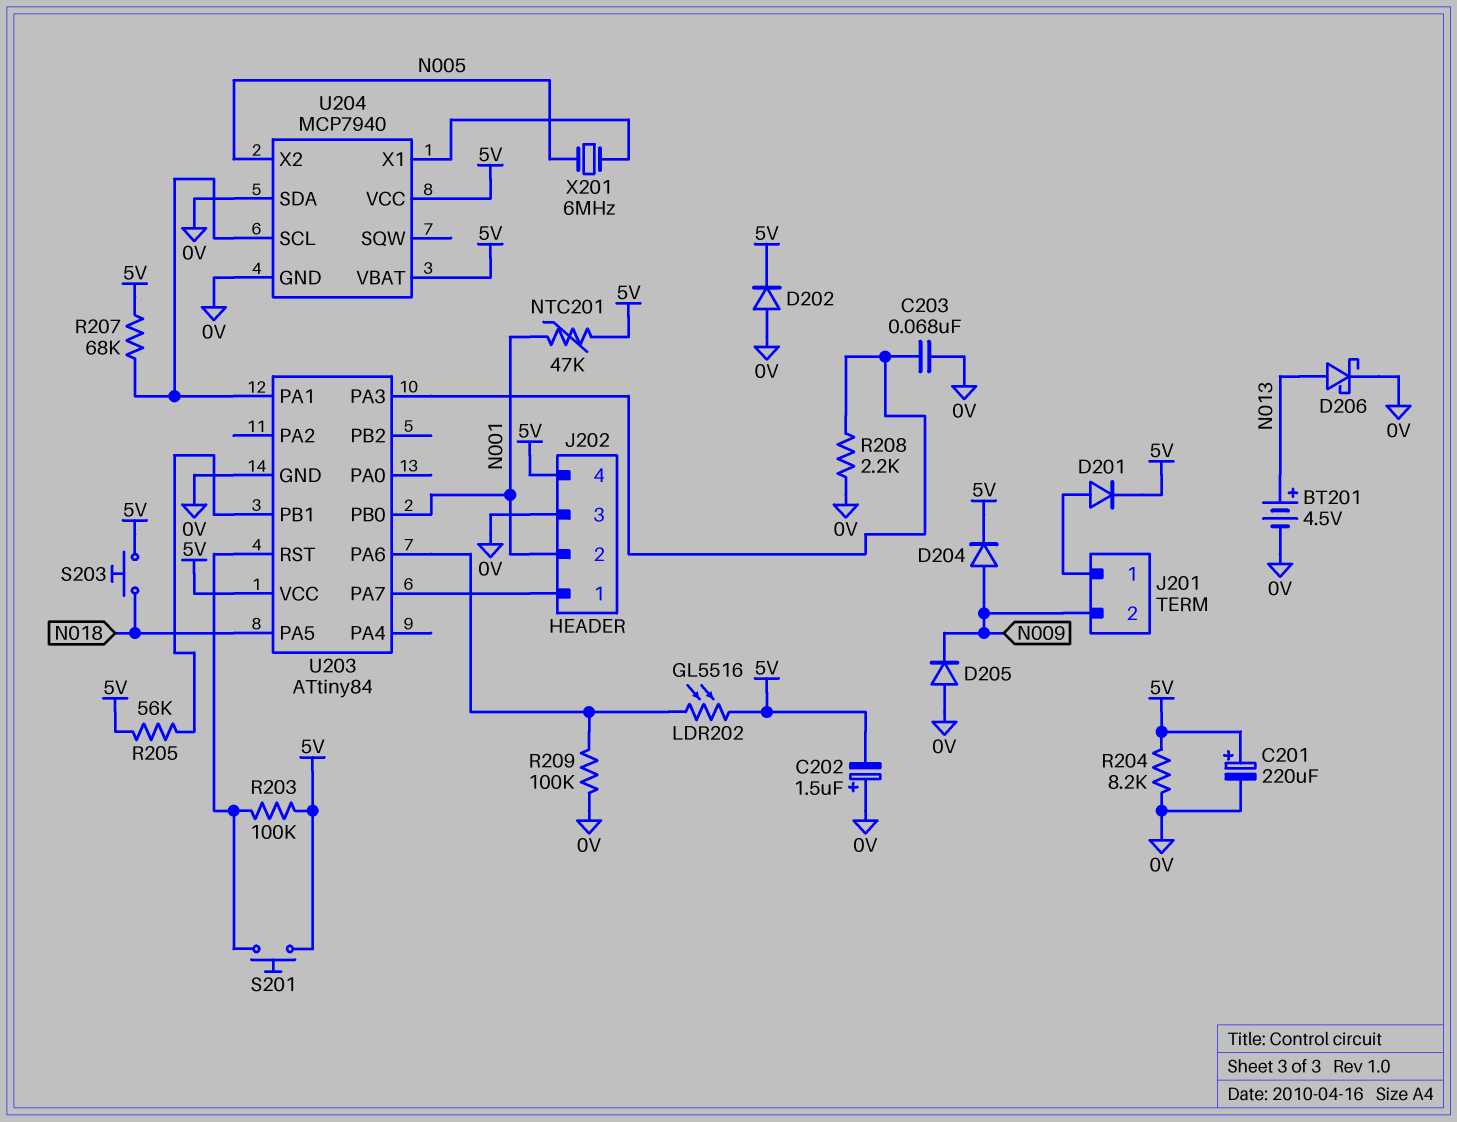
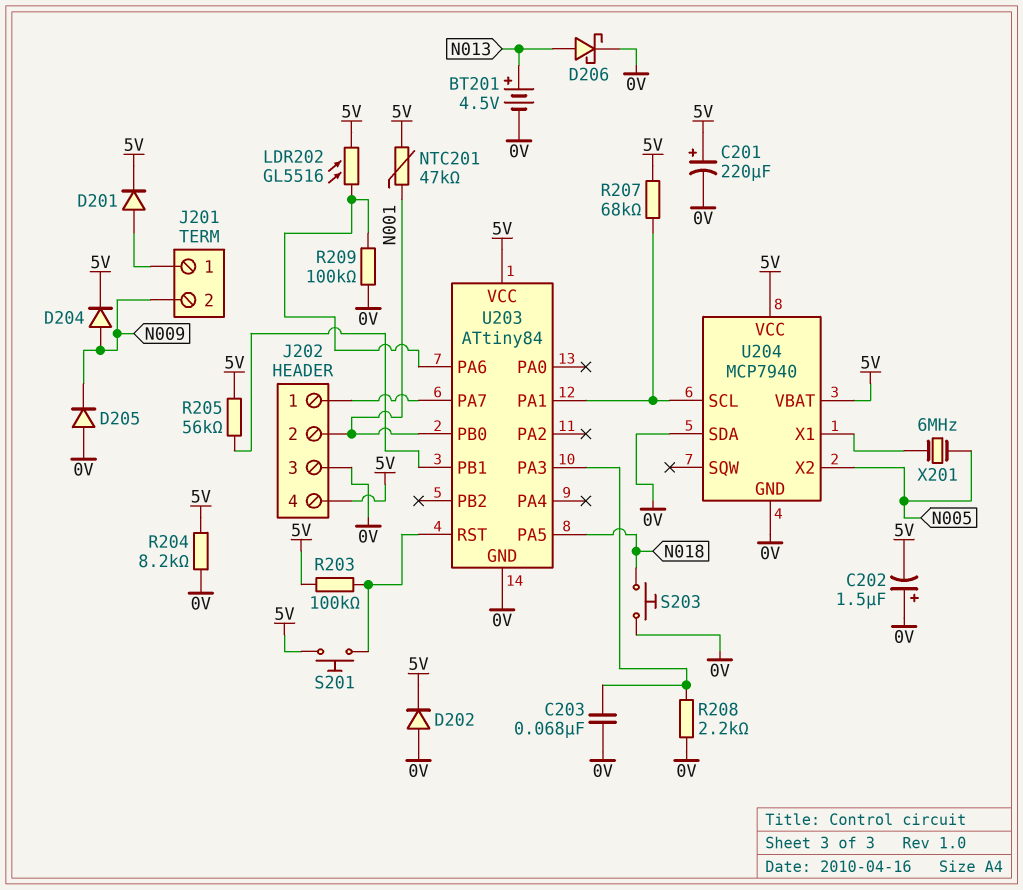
S203: button (5V, N018) -> button (0V, N018)

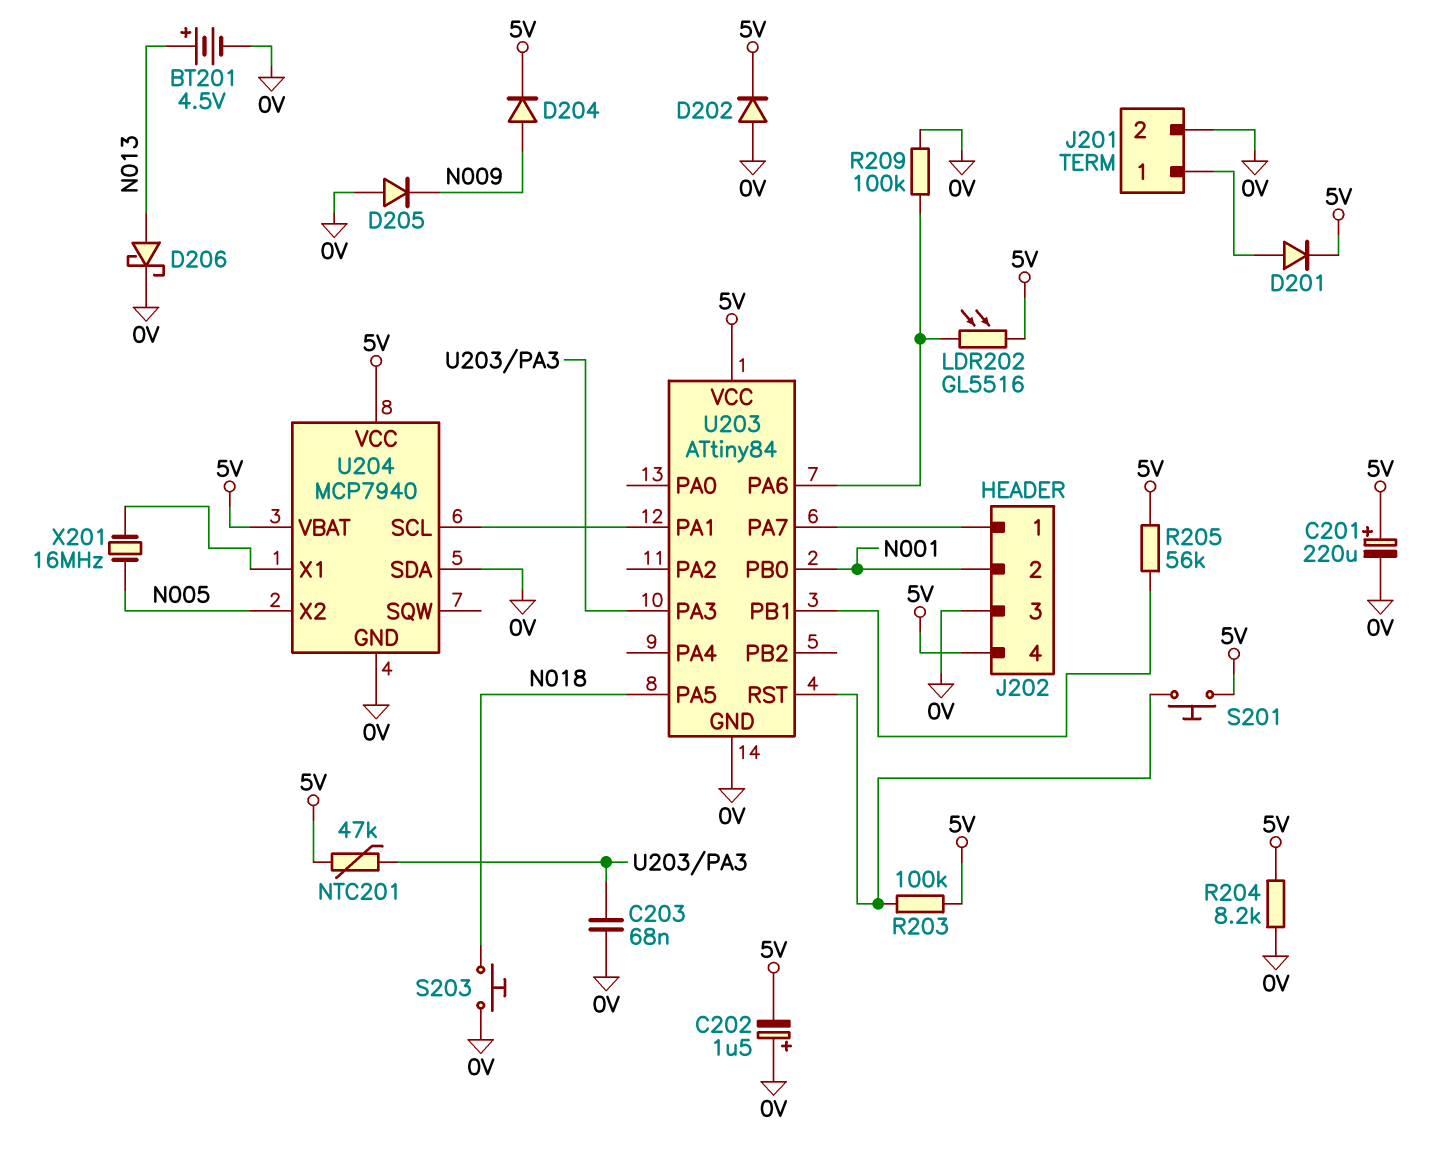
J201 pin 2: N009 -> 0V
NTC201: 47k (5V, N001) -> 47k (5V, U203/PA3)
R207: 68k (5V, U203/PA1) -> none
R208: 2.2k (0V, U203/PA3) -> none
X201: 6MHz (N005, U204/X1) -> 16MHz (N005, U204/X1)

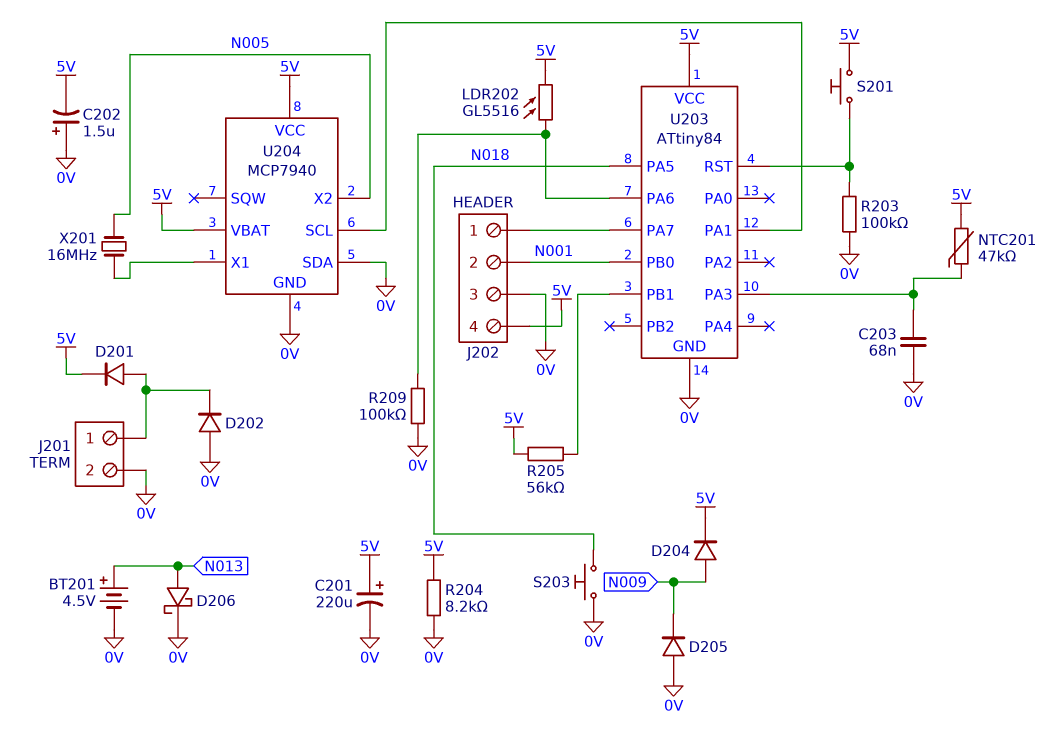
D202: diode (A 0V, K 5V) -> diode (A 0V, K J201/1)
R203: 100k (5V, U203/RST) -> 100k (0V, U203/RST)

